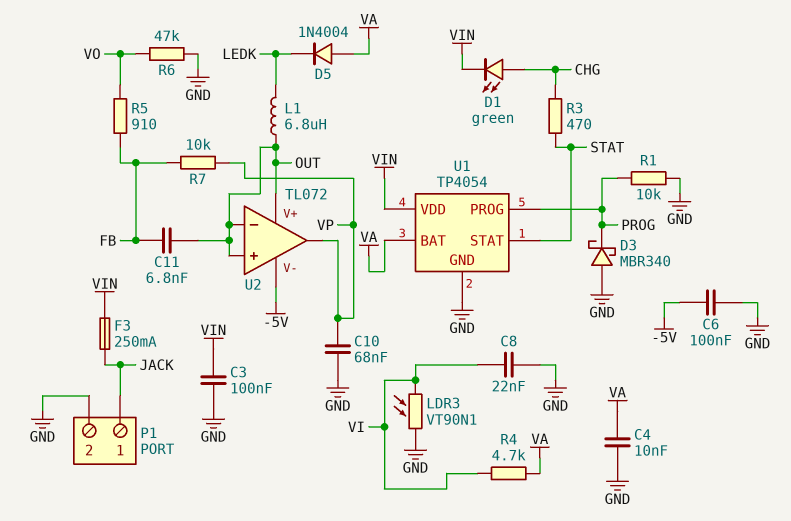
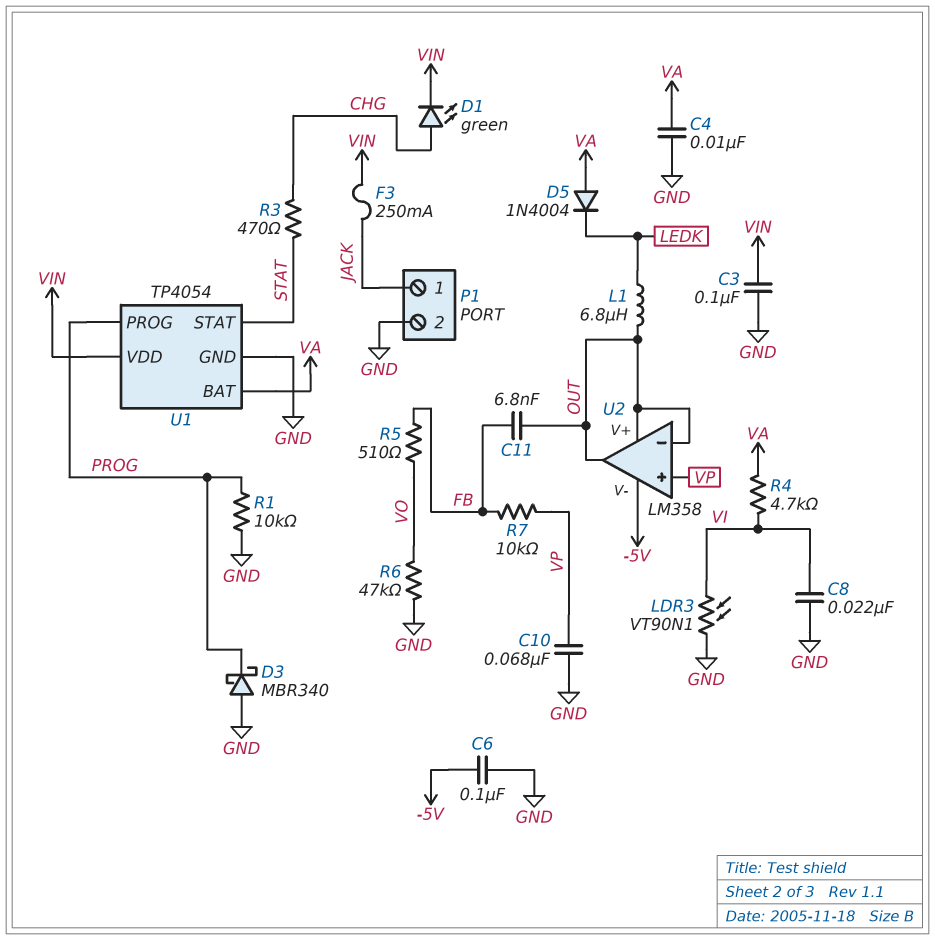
R5: 910 (FB, VO) -> 510 (FB, VO)
U2: TL072 -> LM358
U2 pin in+: OUT -> VP
U2 pin out: VP -> OUT

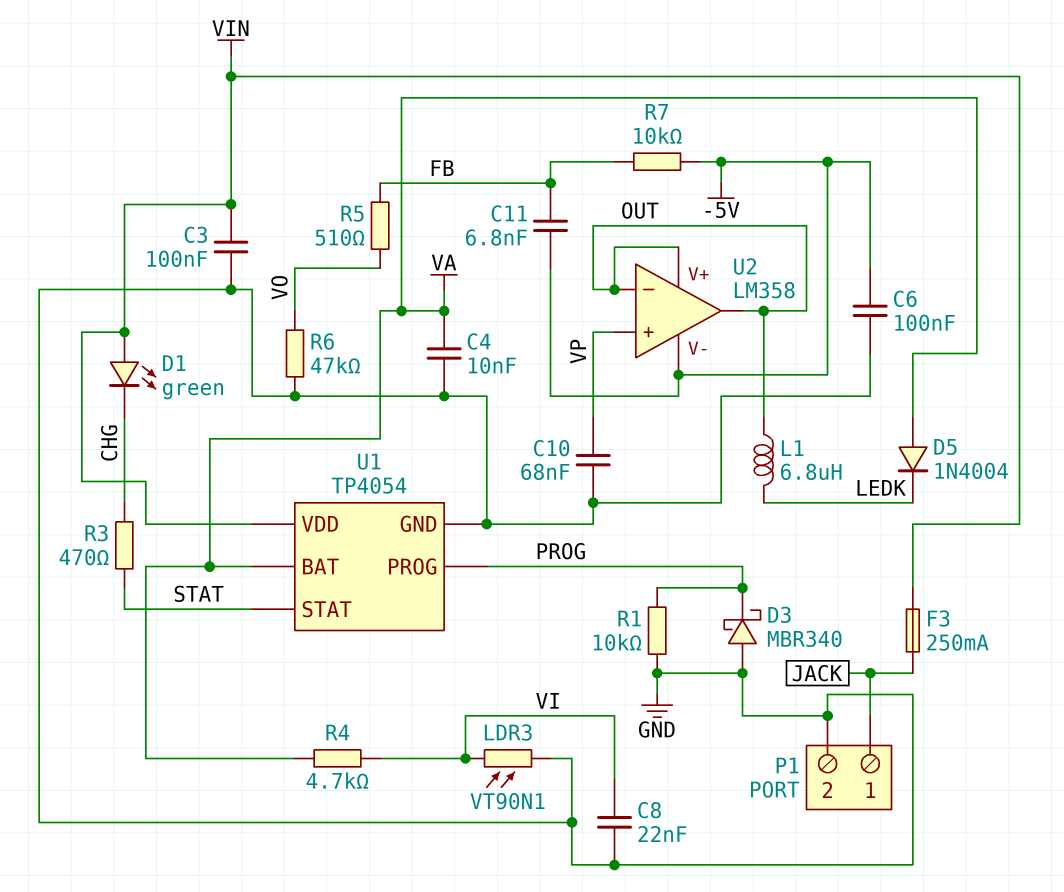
C11: 6.8nF (FB, OUT) -> 6.8nF (-5V, FB)
D1: LED green (A CHG, K VIN) -> LED green (A VIN, K CHG)
R7: 10k (FB, VP) -> 10k (-5V, FB)

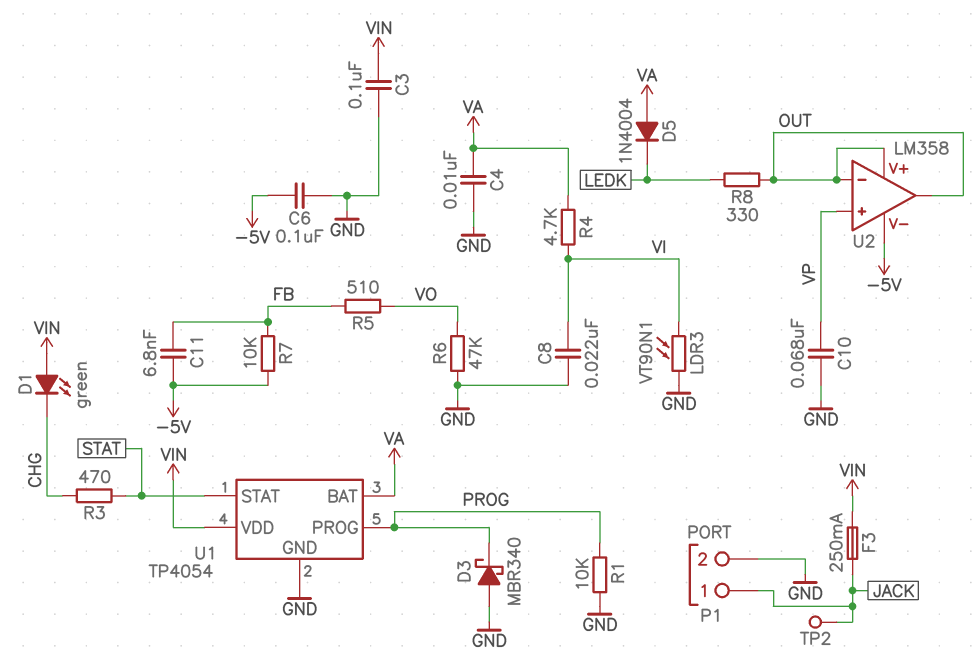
L1: 6.8uH (LEDK, OUT) -> none
R8: none -> 330 (LEDK, OUT)
TP2: none -> test point (JACK)

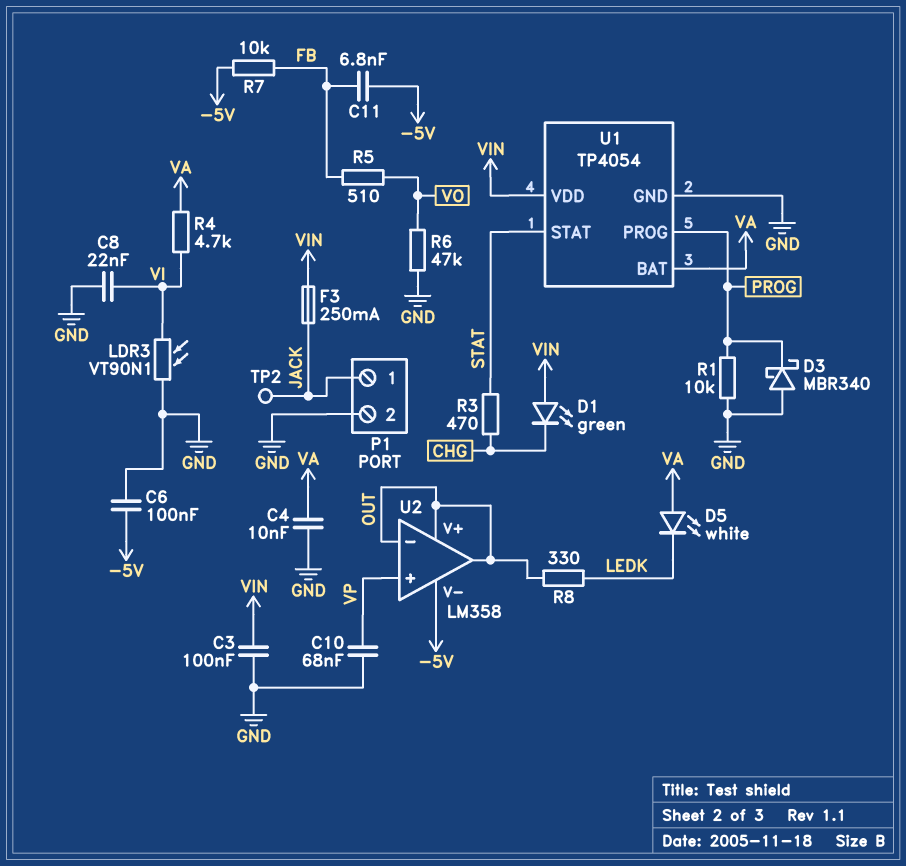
D5: diode 1N4004 (A VA, K LEDK) -> LED white (A VA, K LEDK)

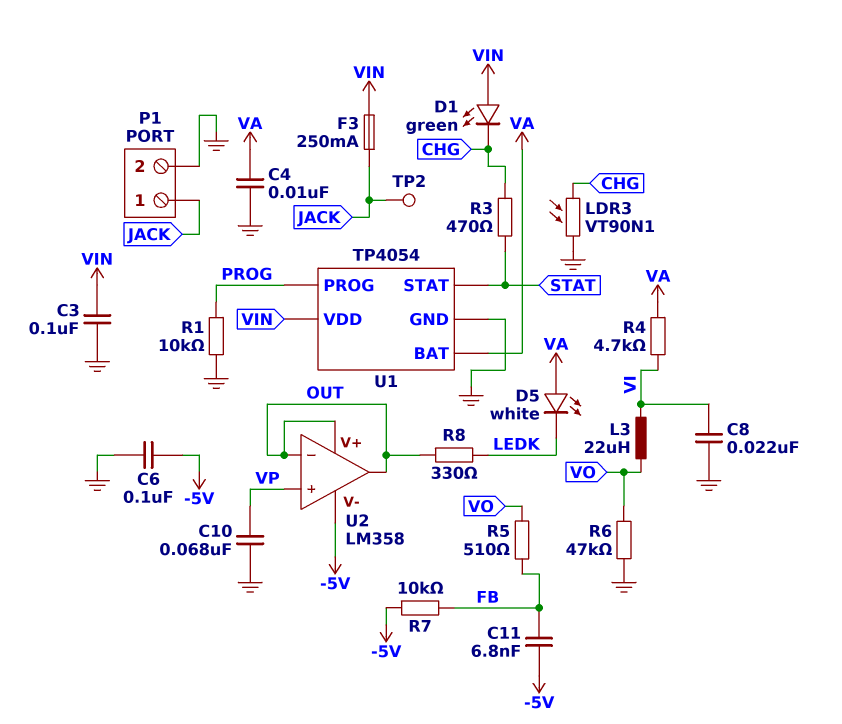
D3: schottky MBR340 (A GND, K PROG) -> none
L3: none -> 22uH (VI, VO)
LDR3: VT90N1 (GND, VI) -> VT90N1 (CHG, GND)

